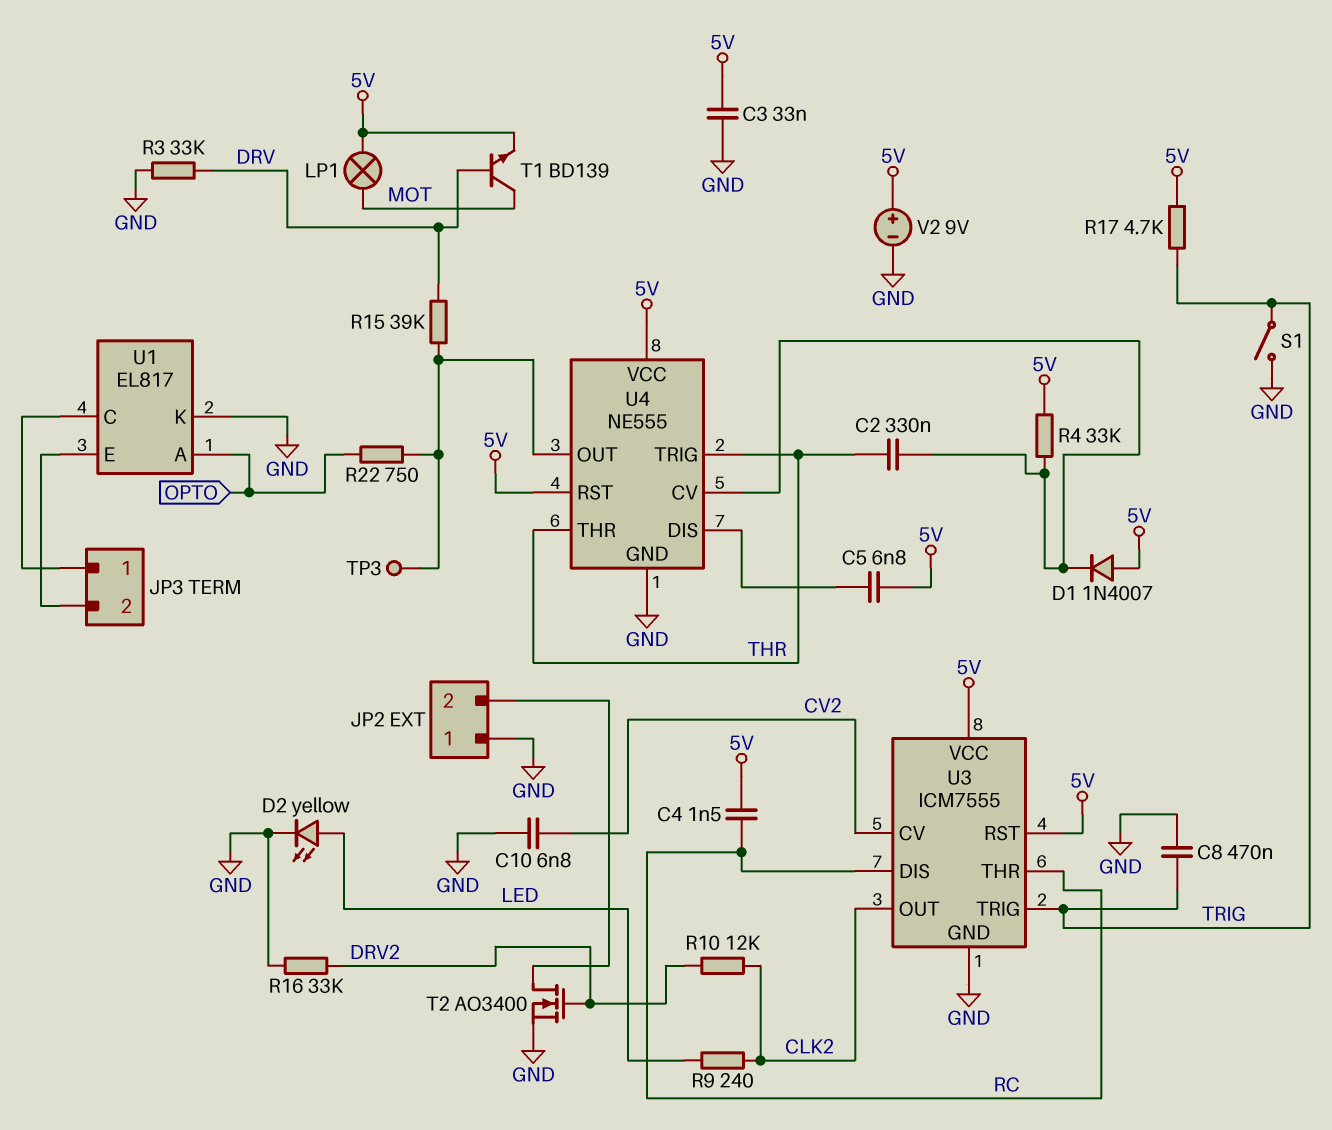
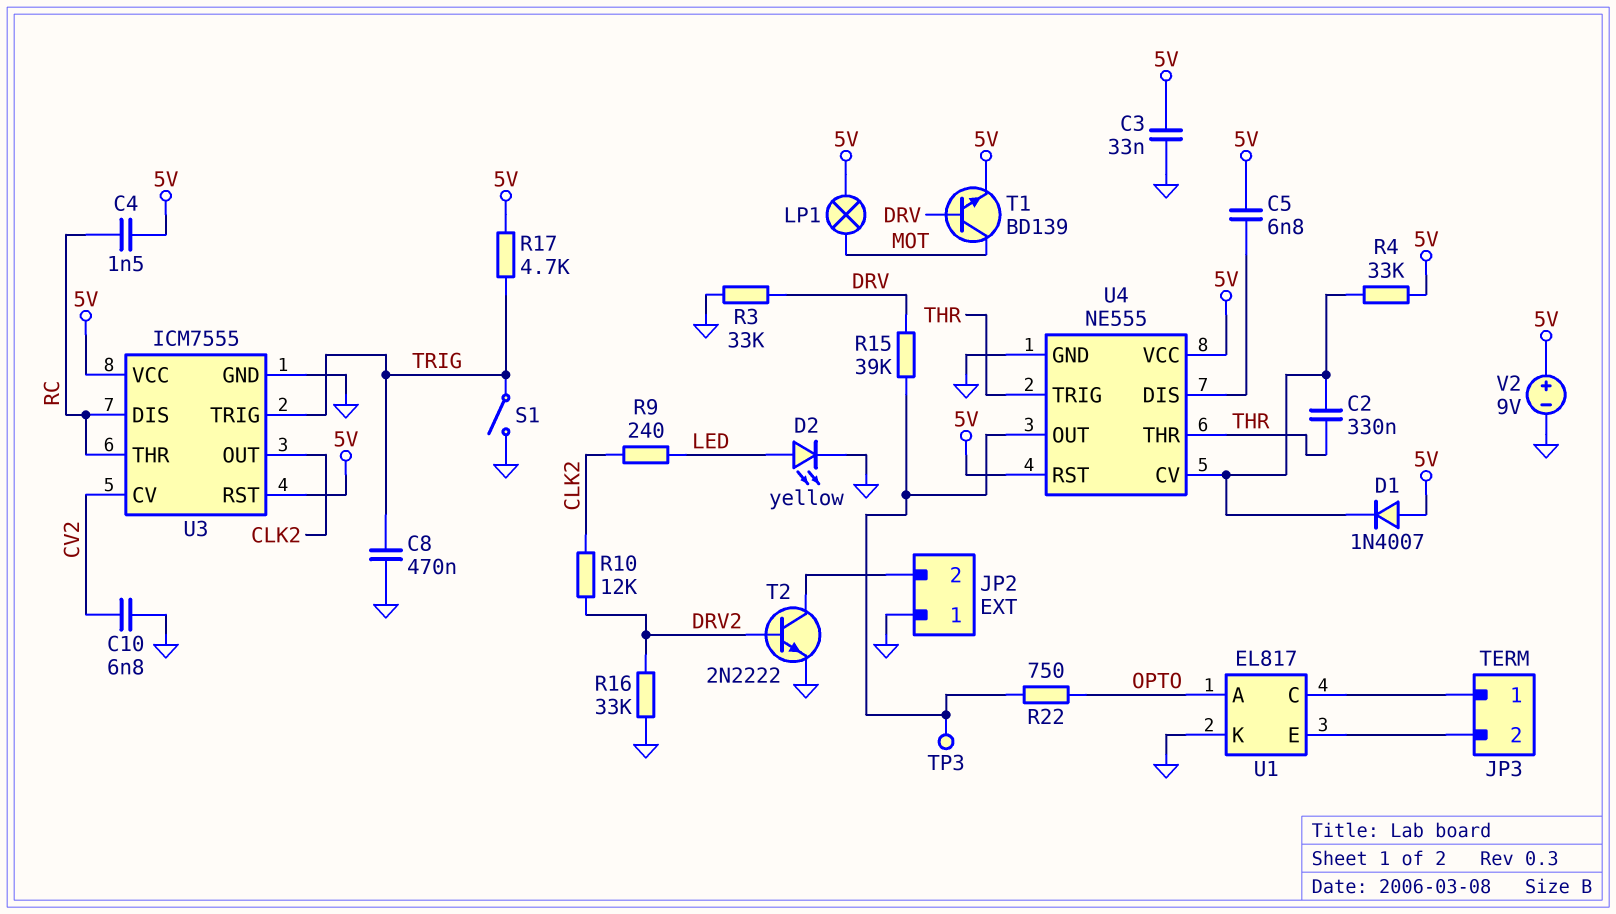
T2: NMOS AO3400 (G DRV2, D JP2/2, S GND) -> NPN 2N2222 (B DRV2, C JP2/2, E GND)

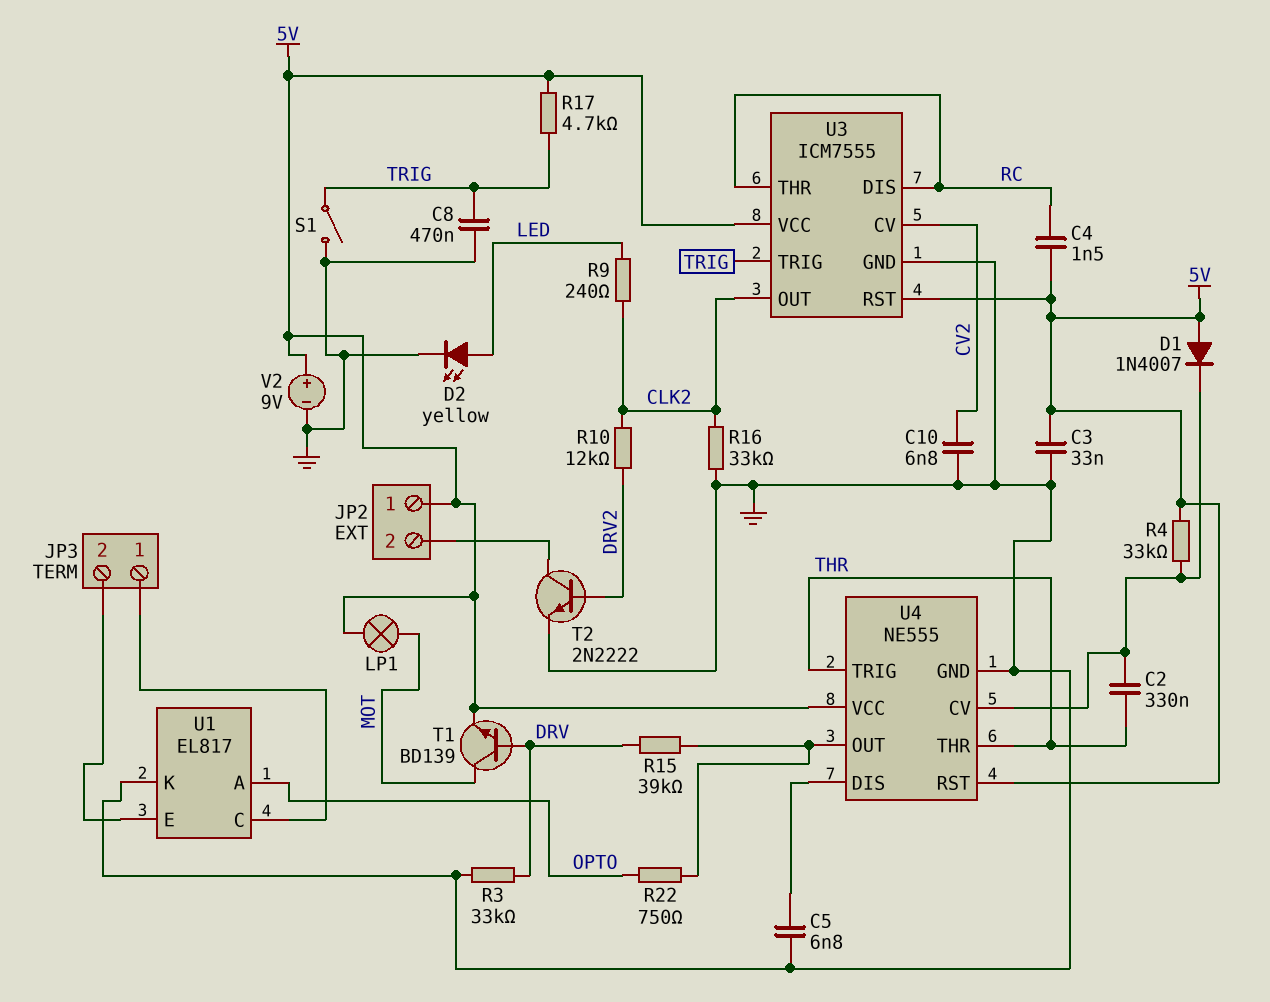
C5: 6.8nF (5V, U4/DIS) -> 6.8nF (GND, U4/DIS)
JP2 pin 1: GND -> 5V
R16: 33k (DRV2, GND) -> 33k (CLK2, GND)
TP3: test point (U4/OUT) -> none

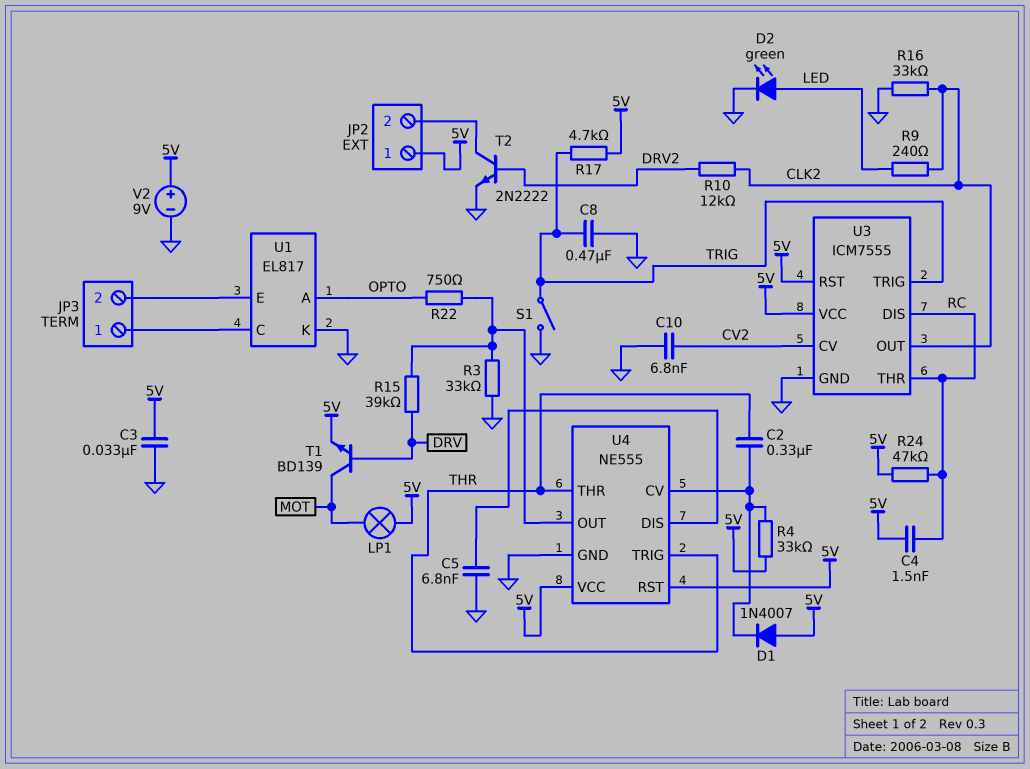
D2: LED yellow (A LED, K GND) -> LED green (A LED, K GND)
R3: 33k (DRV, GND) -> 33k (GND, U4/OUT)
R24: none -> 47k (5V, RC)

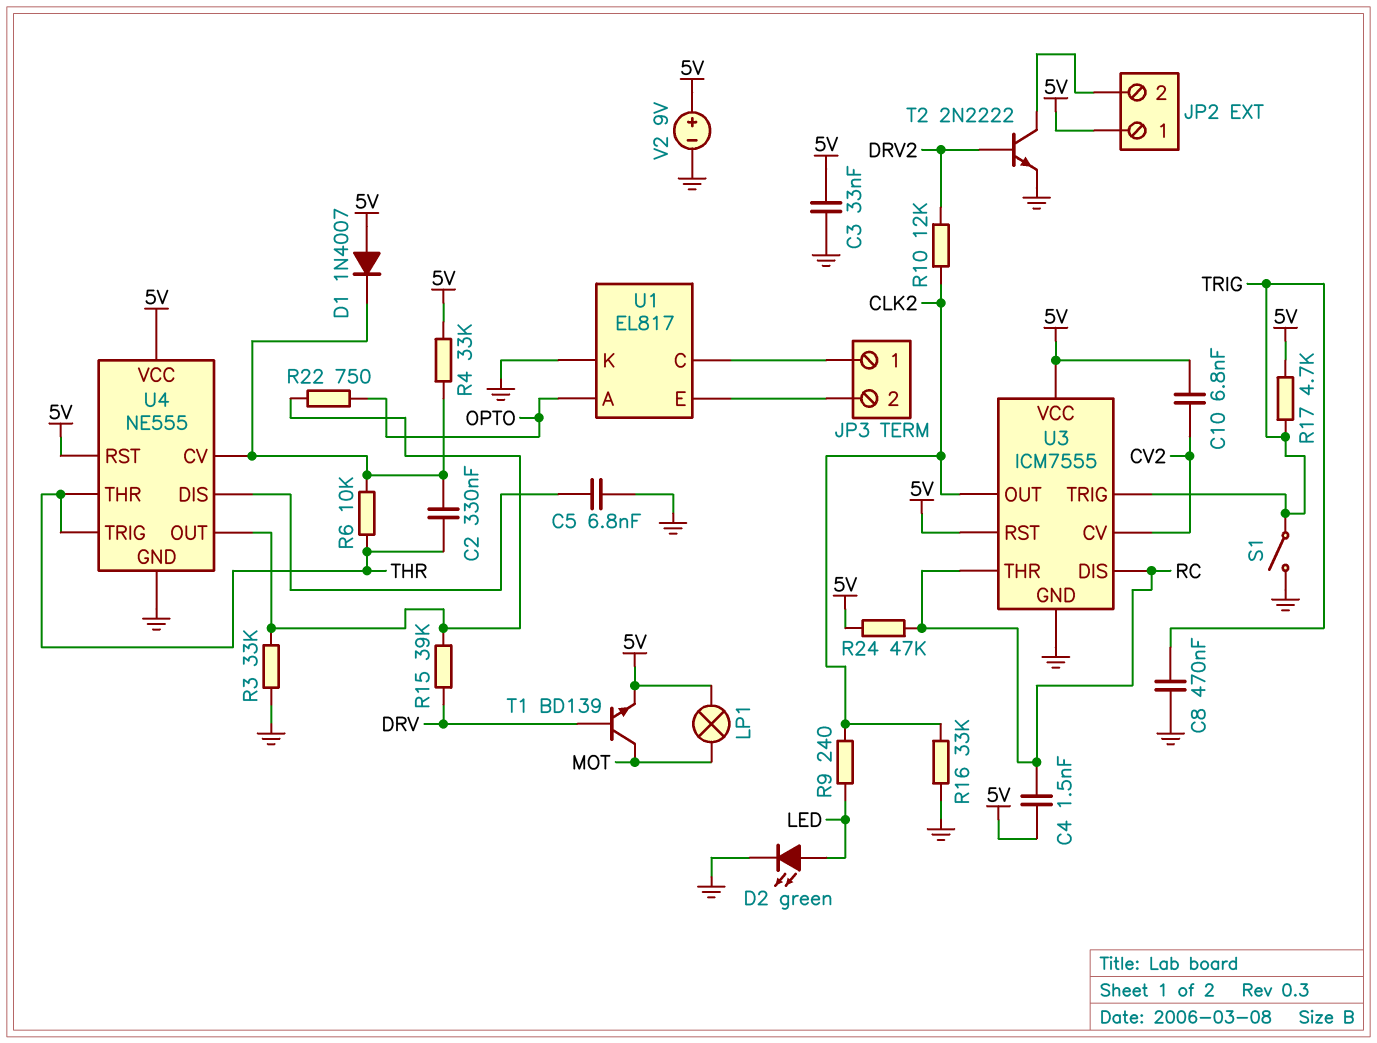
C10: 6.8nF (CV2, GND) -> 6.8nF (5V, CV2)
R6: none -> 10k (THR, U4/CV)

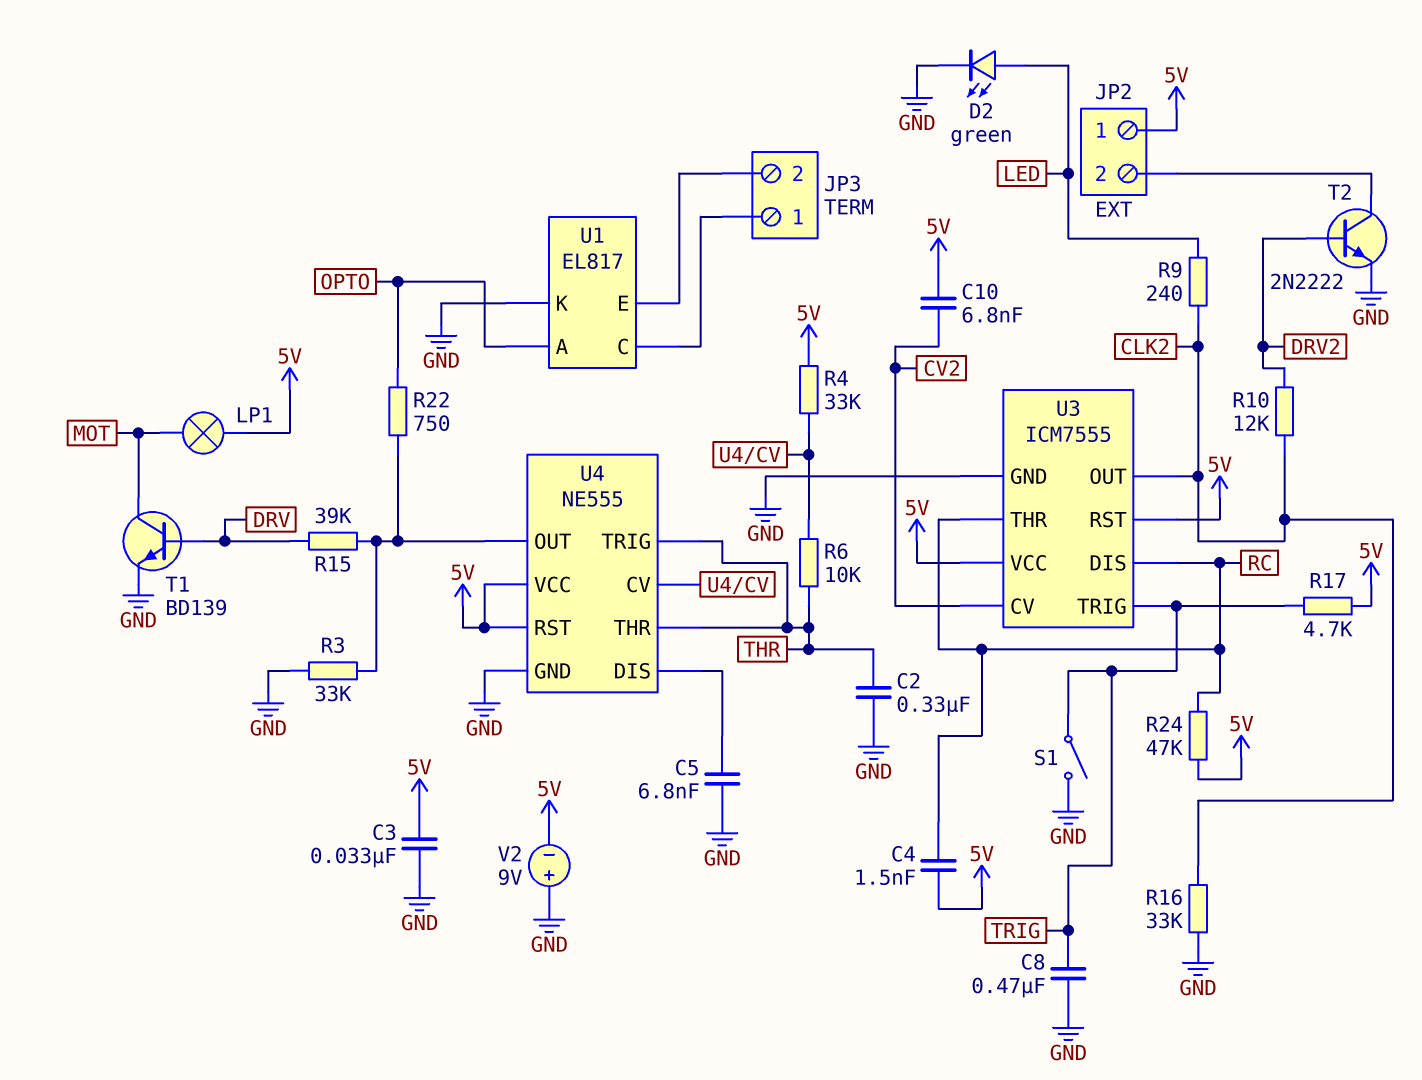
C2: 330nF (THR, U4/CV) -> 330nF (GND, THR)
D1: diode 1N4007 (A 5V, K U4/CV) -> none
T1: NPN BD139 (B DRV, C MOT, E 5V) -> NPN BD139 (B DRV, C MOT, E GND)
V2: 9V (plus 5V, minus GND) -> 9V (plus GND, minus 5V)

